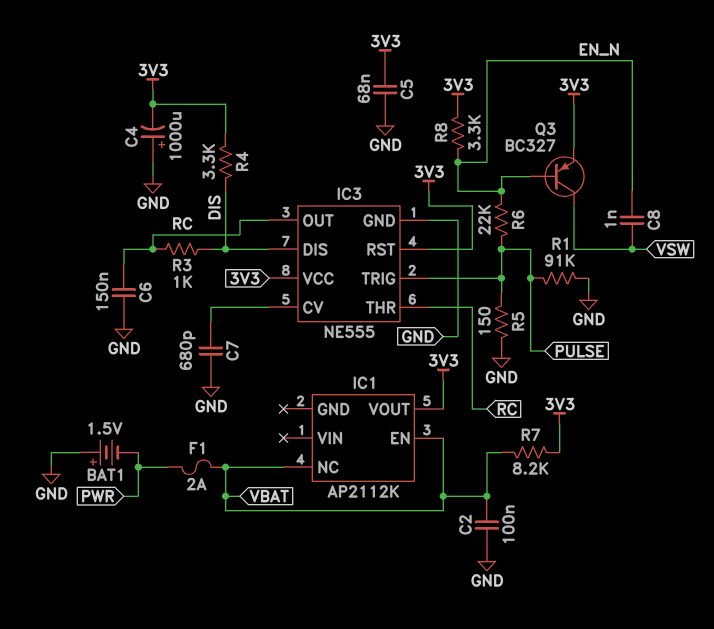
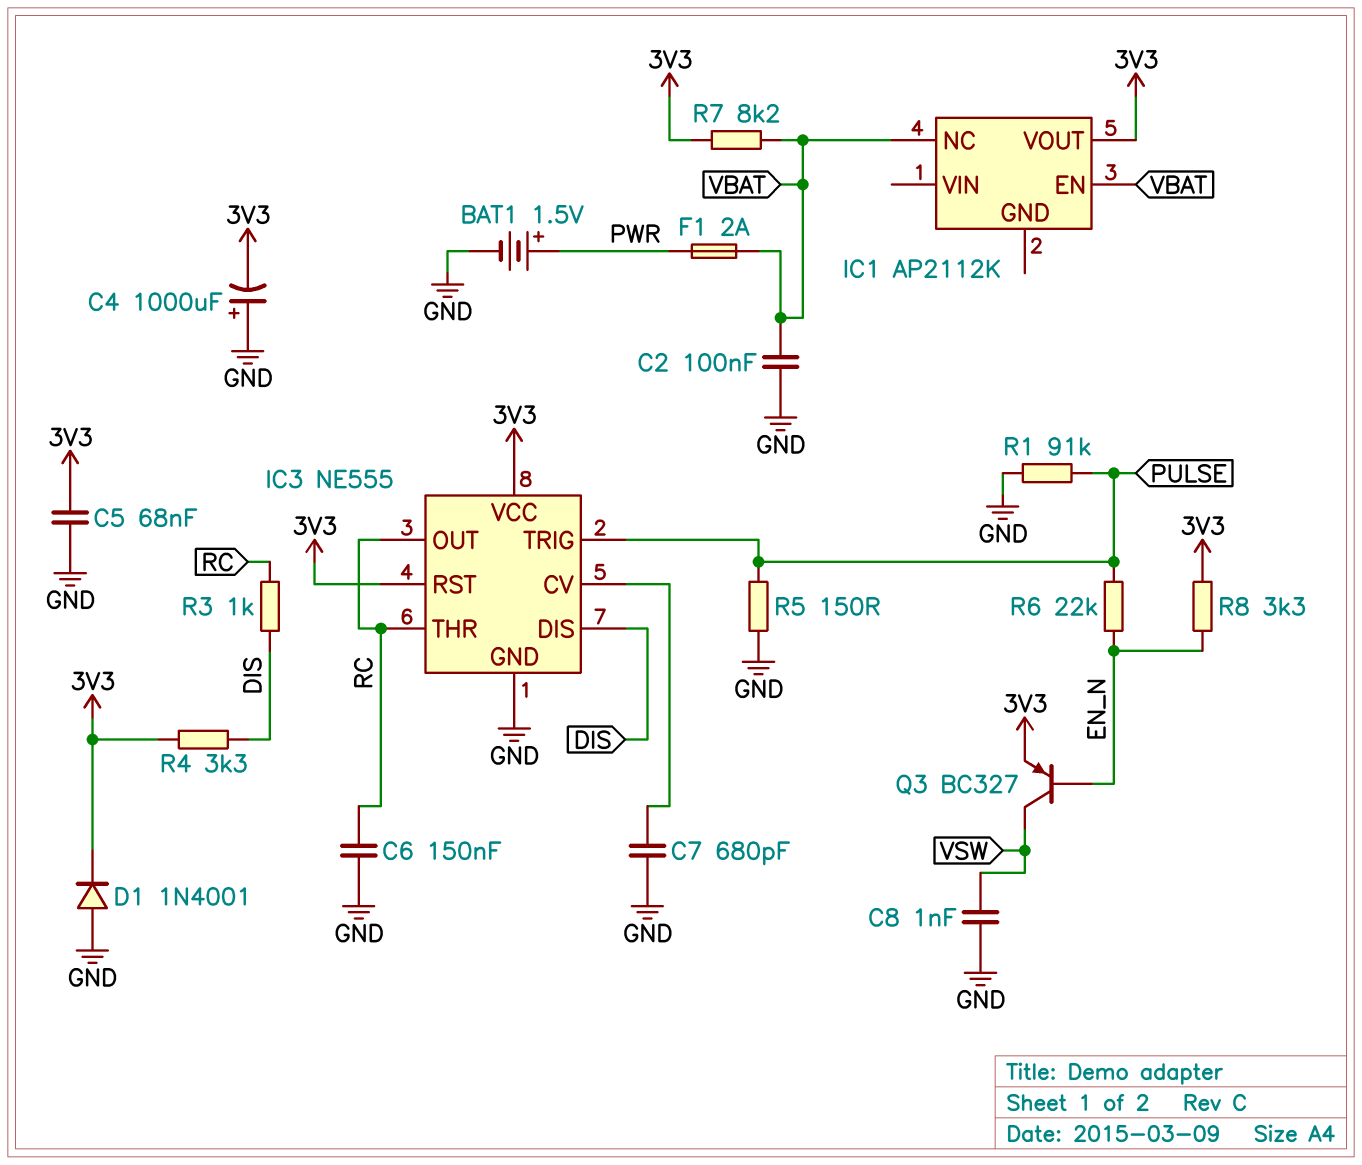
BAT1: 1.5V (plus GND, minus PWR) -> 1.5V (plus PWR, minus GND)
C8: 1nF (EN_N, VSW) -> 1nF (GND, VSW)
D1: none -> diode 1N4001 (A GND, K 3V3)

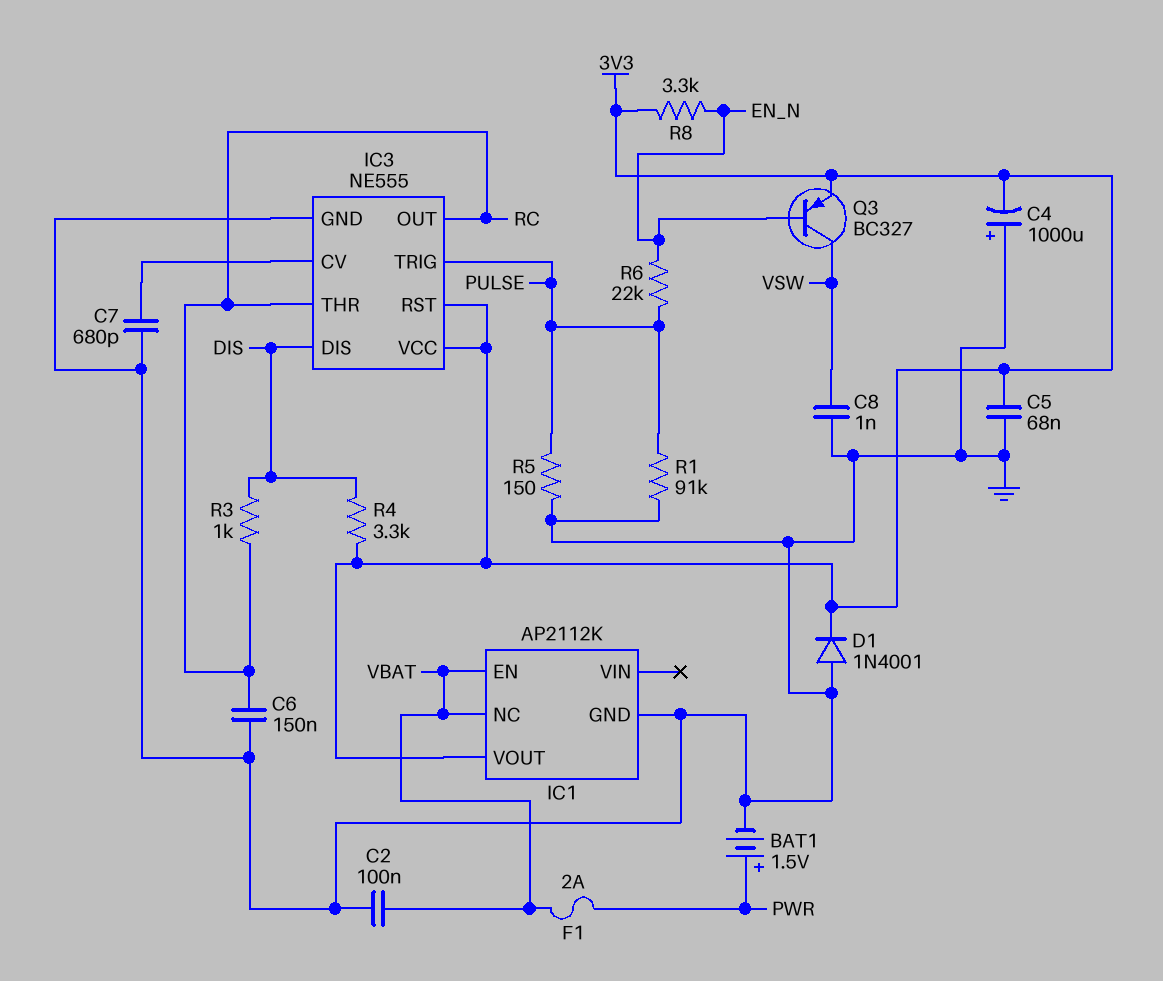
IC1 pin GND: none -> GND
R7: 8.2k (3V3, VBAT) -> none

